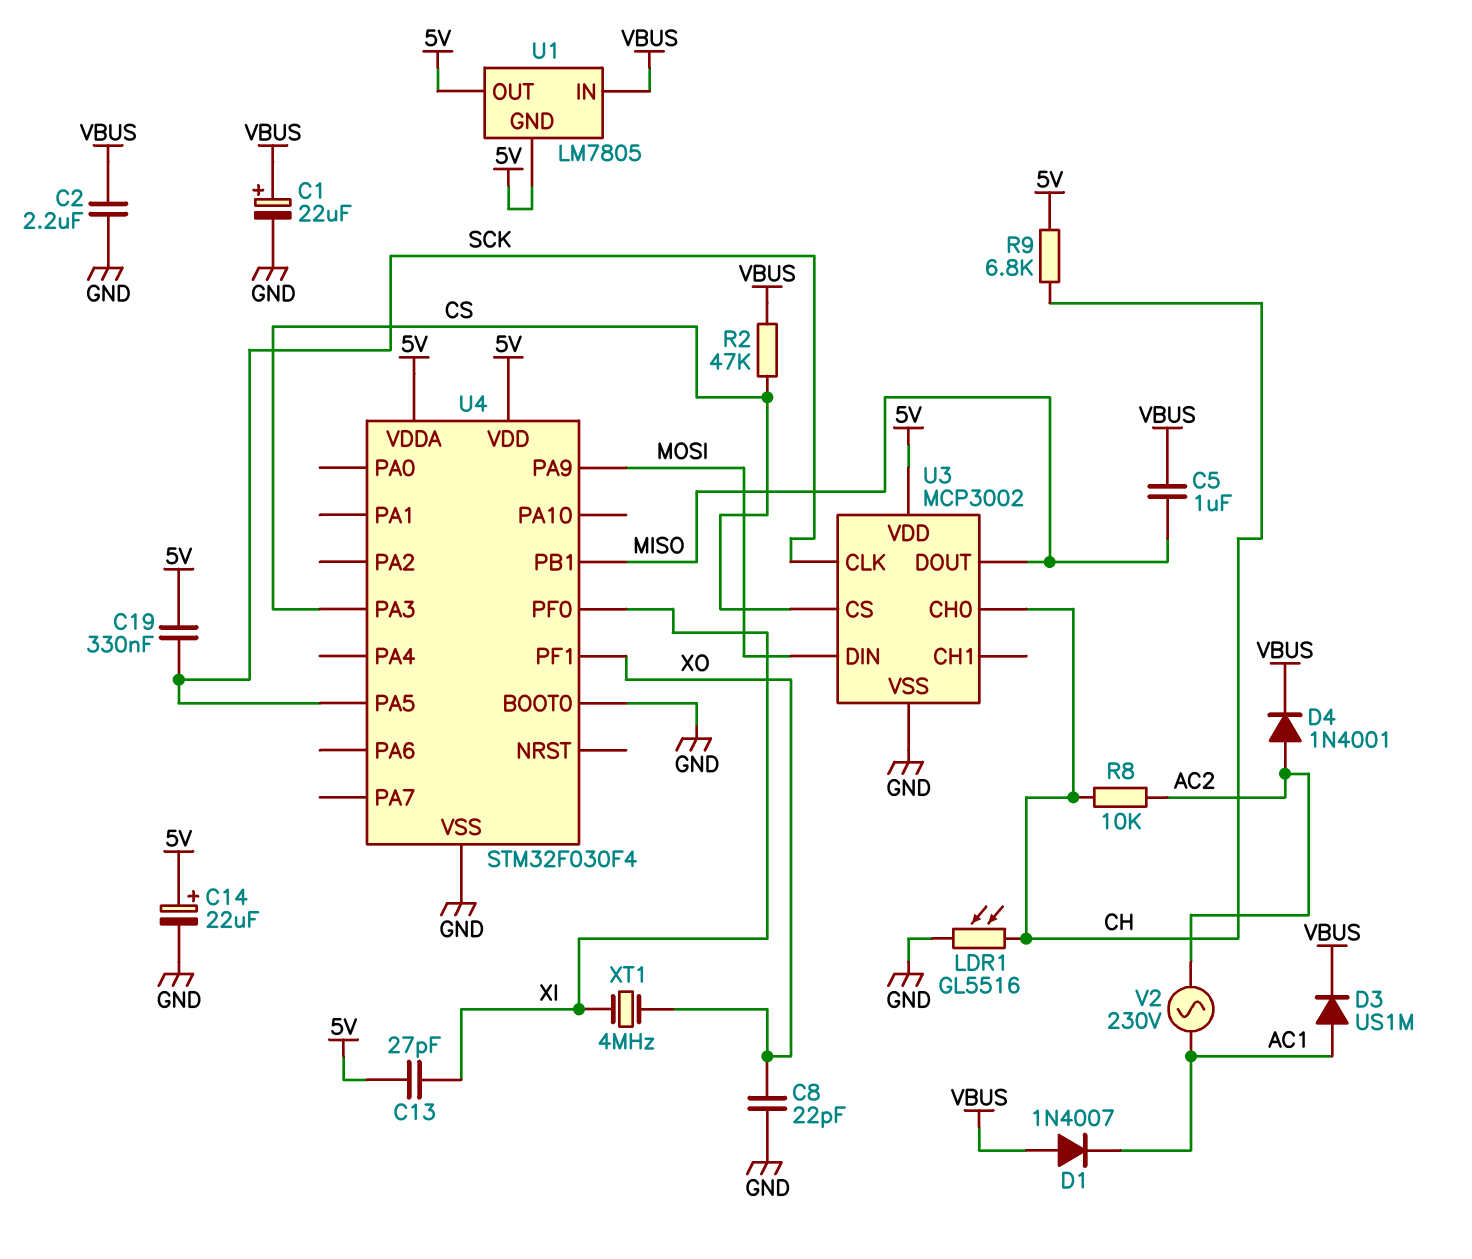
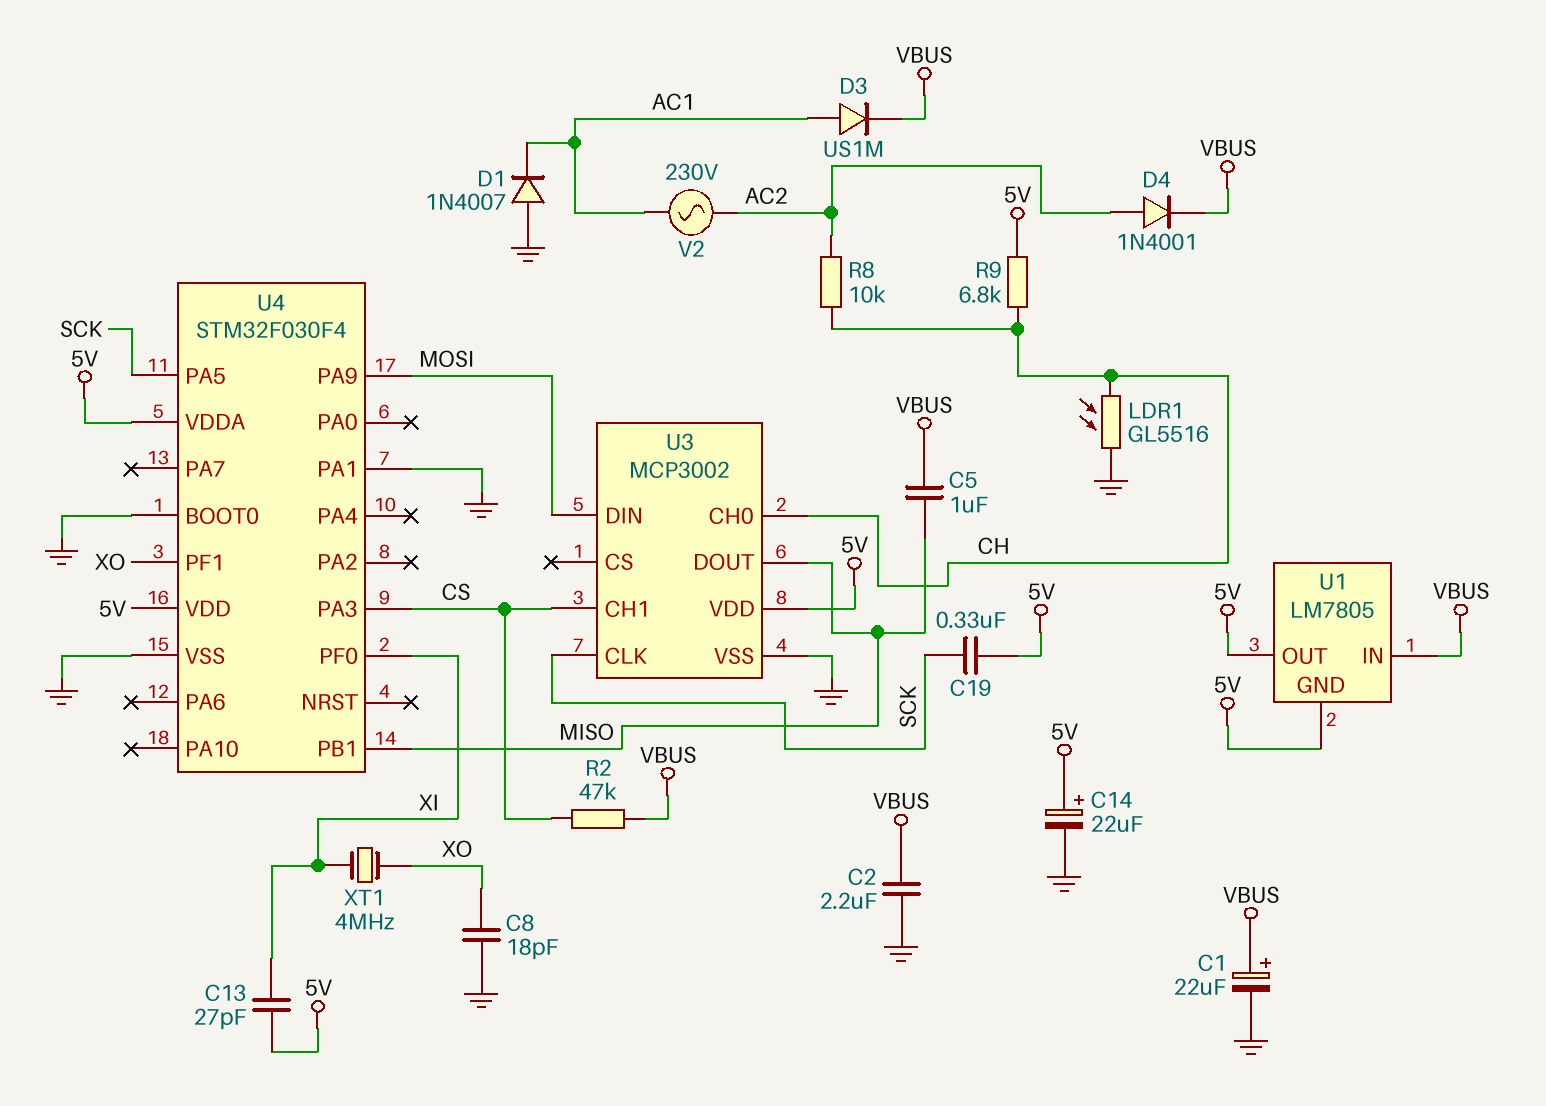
C8: 22pF (GND, XO) -> 18pF (GND, XO)
D1: diode 1N4007 (A VBUS, K AC1) -> diode 1N4007 (A GND, K AC1)
U3 pin CH1: none -> CS
U3 pin CS: CS -> none
U4 pin PA1: none -> GND

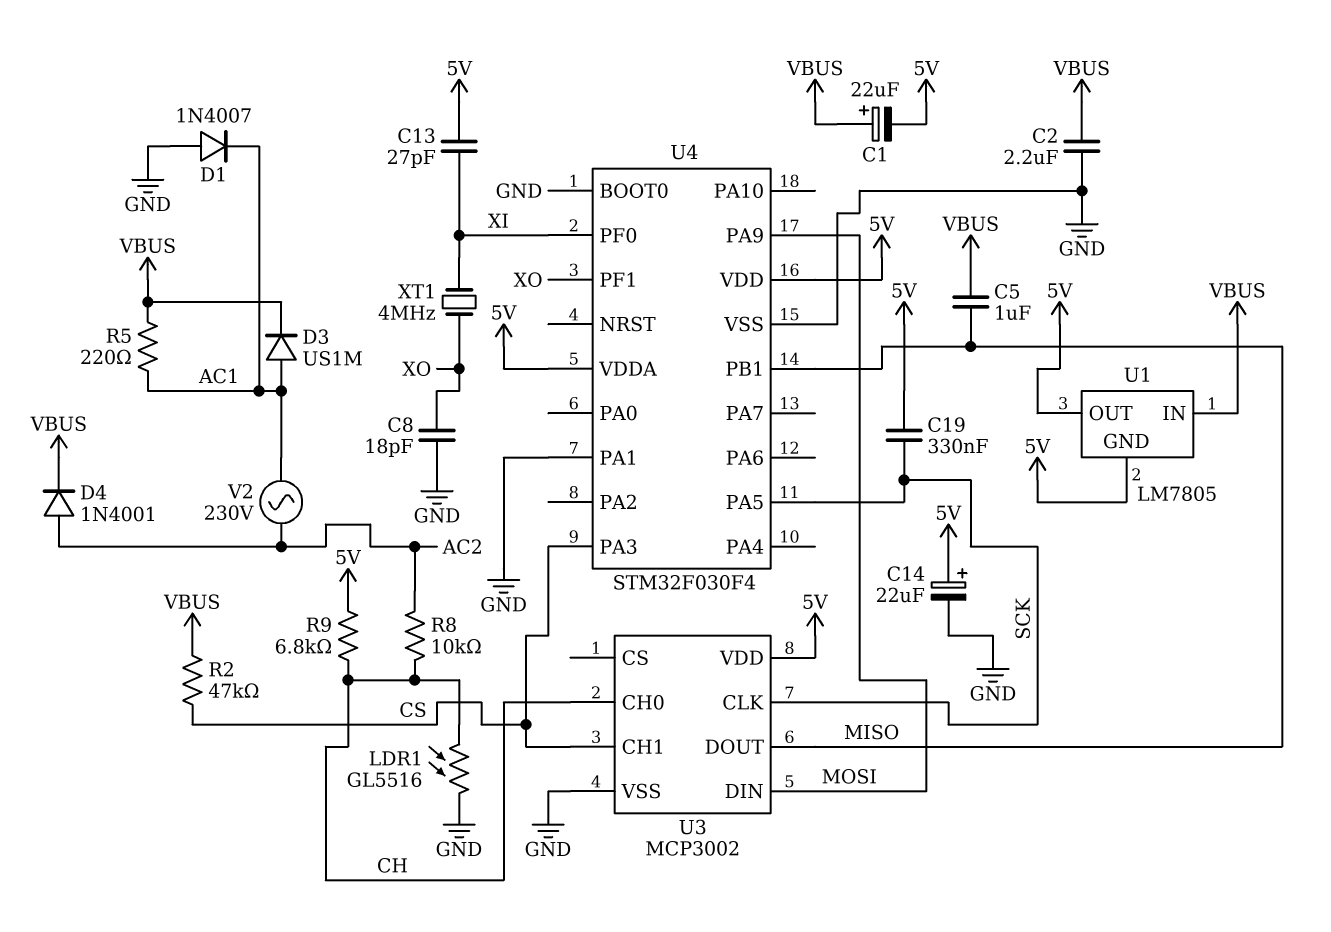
C1: 22uF (plus VBUS, minus GND) -> 22uF (plus VBUS, minus 5V)
R5: none -> 220 (AC1, VBUS)

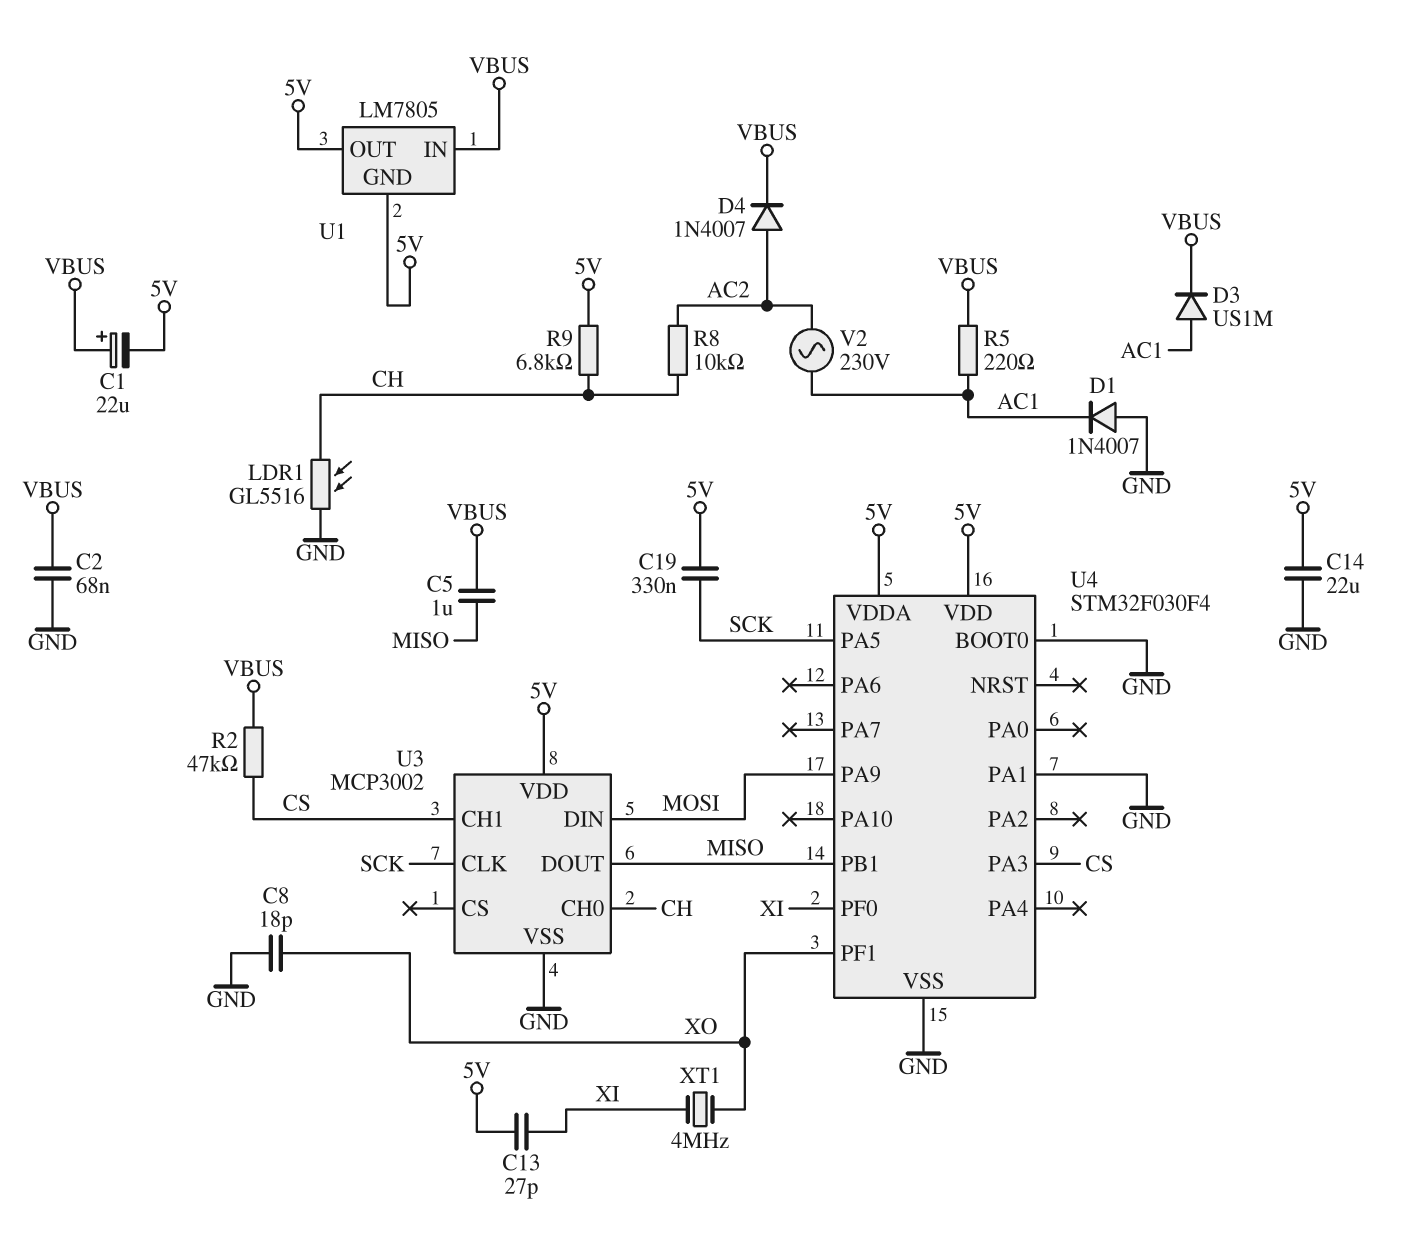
C2: 2.2uF (GND, VBUS) -> 68nF (GND, VBUS)
C14: 22uF (plus 5V, minus GND) -> 22uF (5V, GND)
D4: diode 1N4001 (A AC2, K VBUS) -> diode 1N4007 (A AC2, K VBUS)

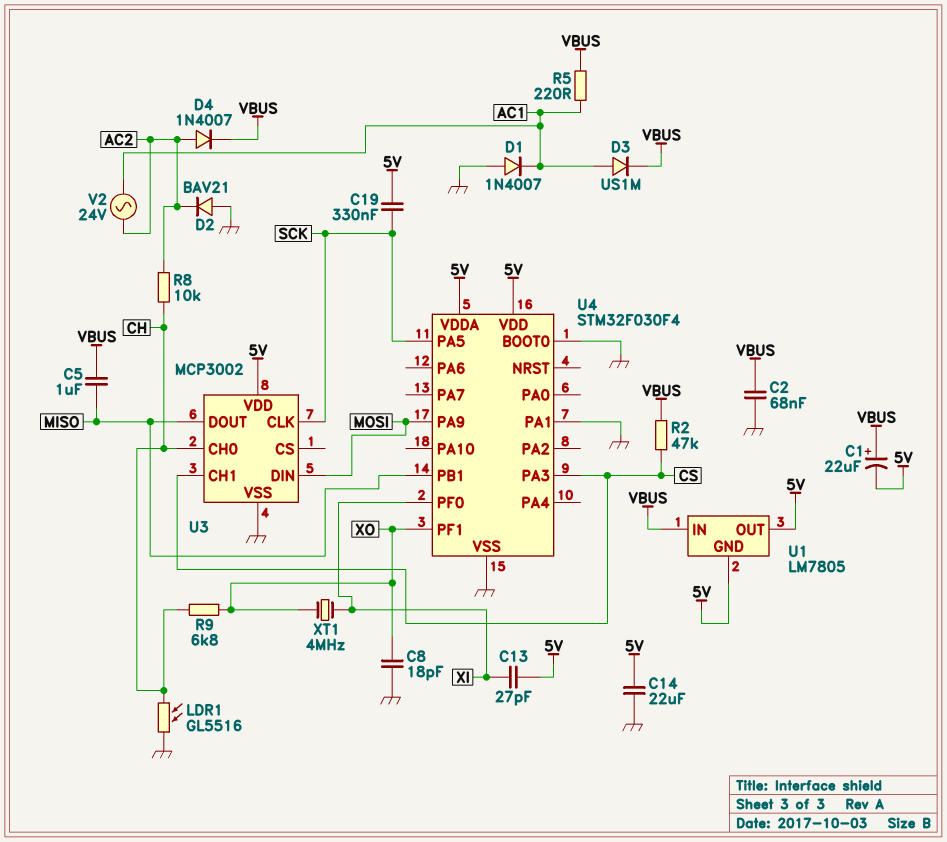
D2: none -> diode BAV21 (A GND, K AC2)
R9: 6.8k (5V, CH) -> 6.8k (CH, XO)
V2: AC 230V (AC1, AC2) -> AC 24V (AC1, AC2)

